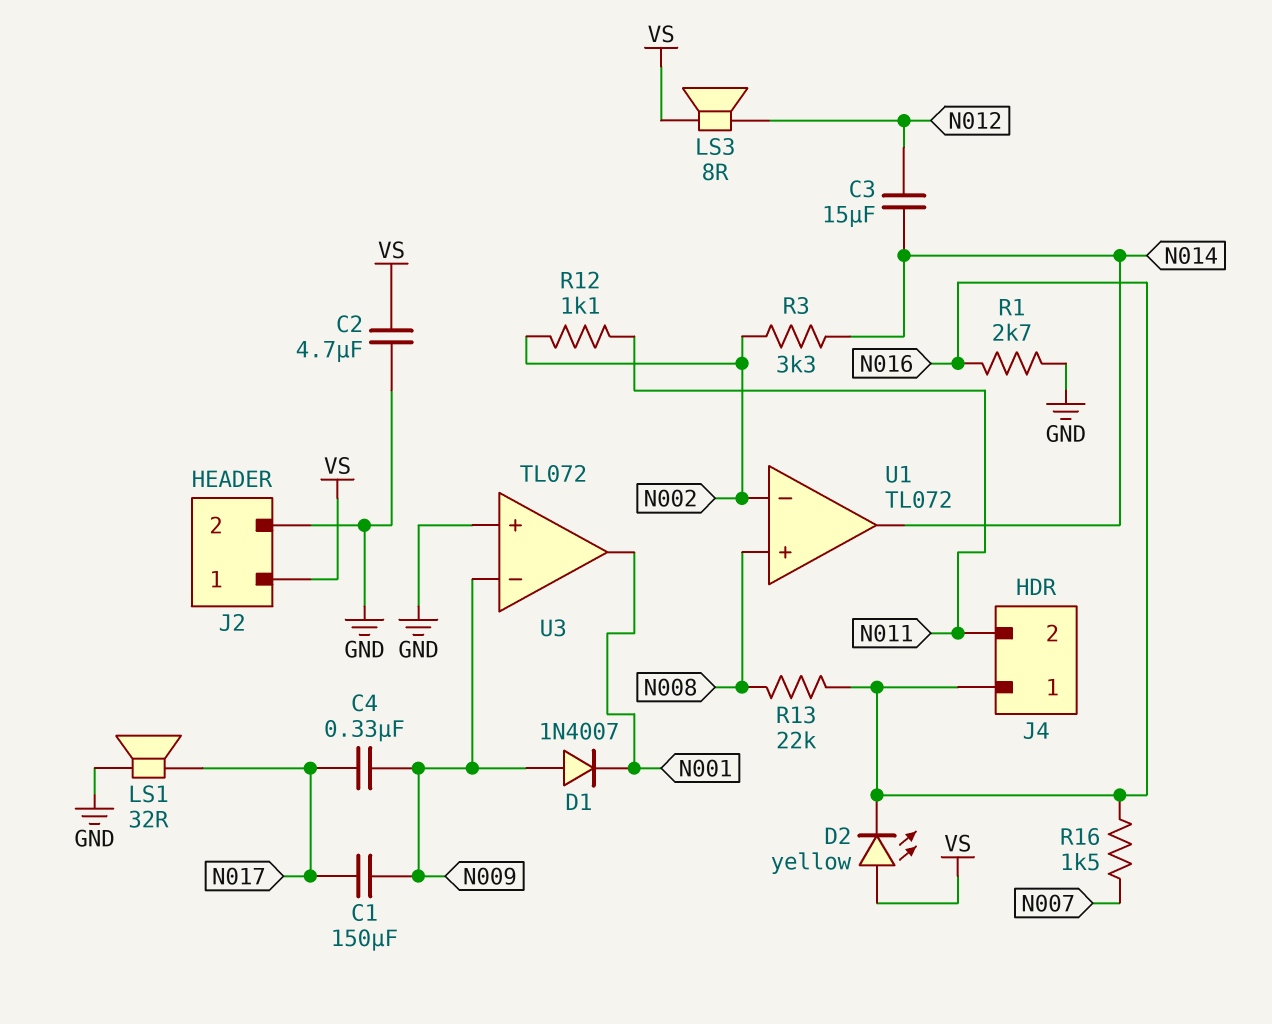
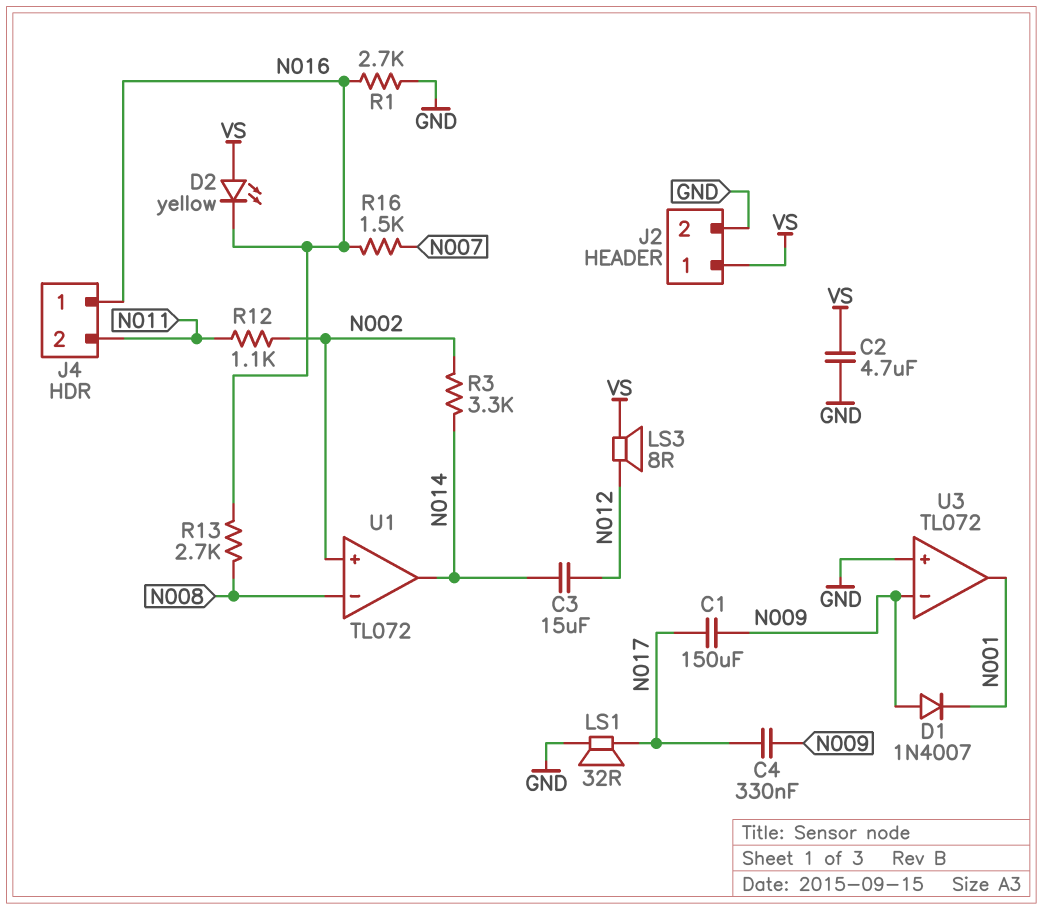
R13: 22k (N008, N016) -> 2.7k (N008, N016)
U1 pin in+: N008 -> N002
U1 pin in-: N002 -> N008

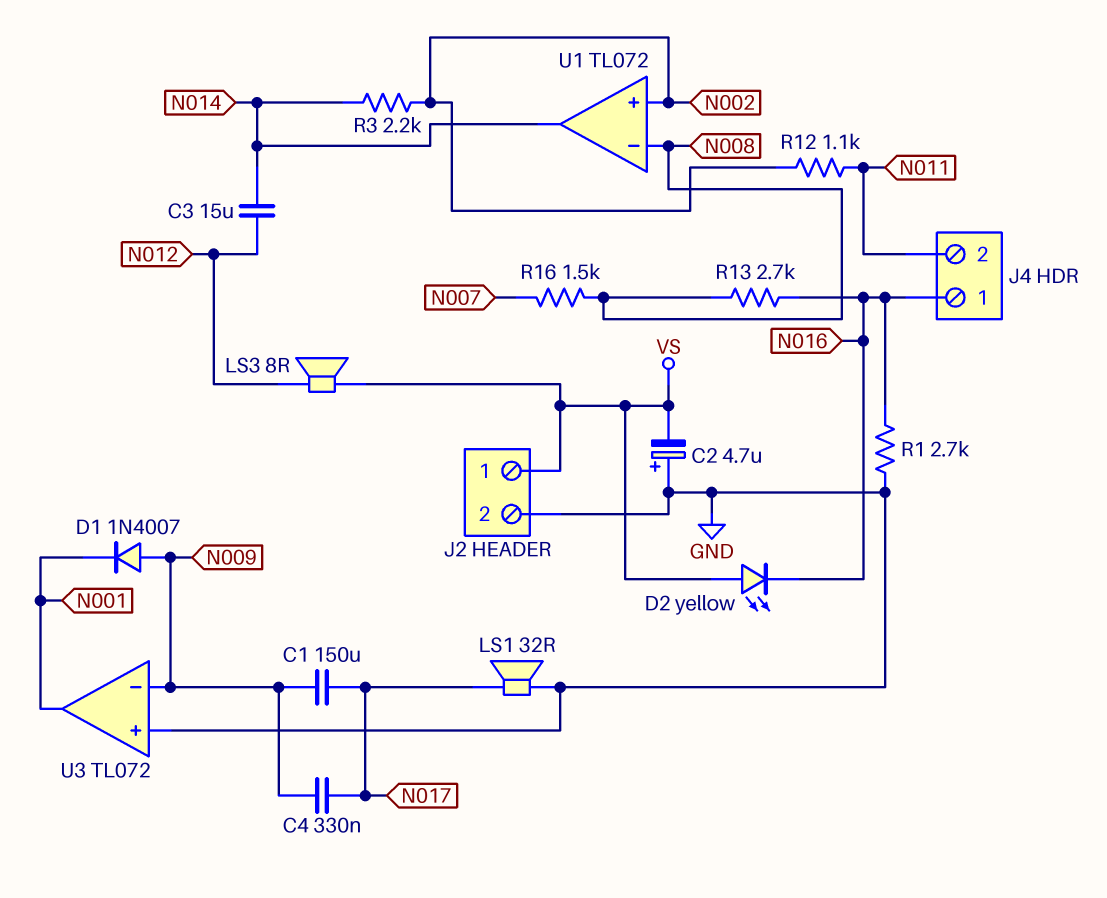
C2: 4.7uF (GND, VS) -> 4.7uF (plus GND, minus VS)
R3: 3.3k (N002, N014) -> 2.2k (N002, N014)
R16: 1.5k (N007, N016) -> 1.5k (N007, N008)

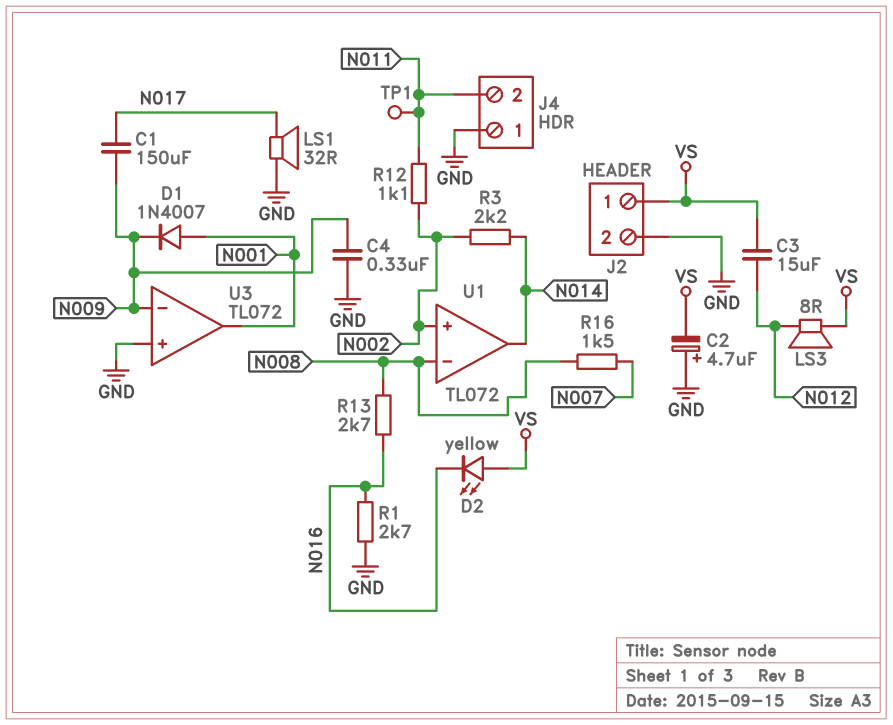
C3: 15uF (N012, N014) -> 15uF (N012, VS)
C4: 330nF (N009, N017) -> 330nF (GND, N009)
D1: diode 1N4007 (A N009, K N001) -> diode 1N4007 (A N001, K N009)
J4 pin 1: N016 -> GND
TP1: none -> test point (N011)

